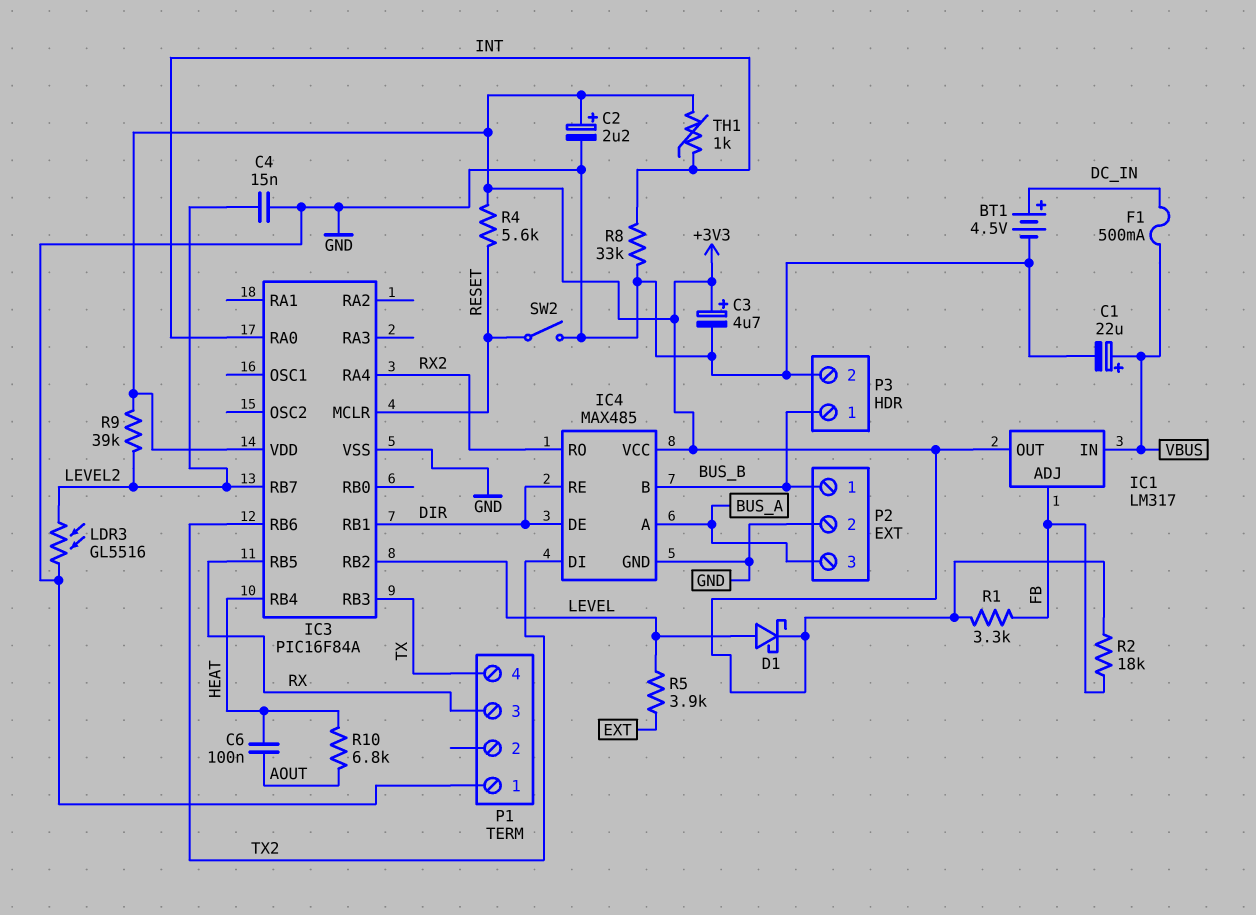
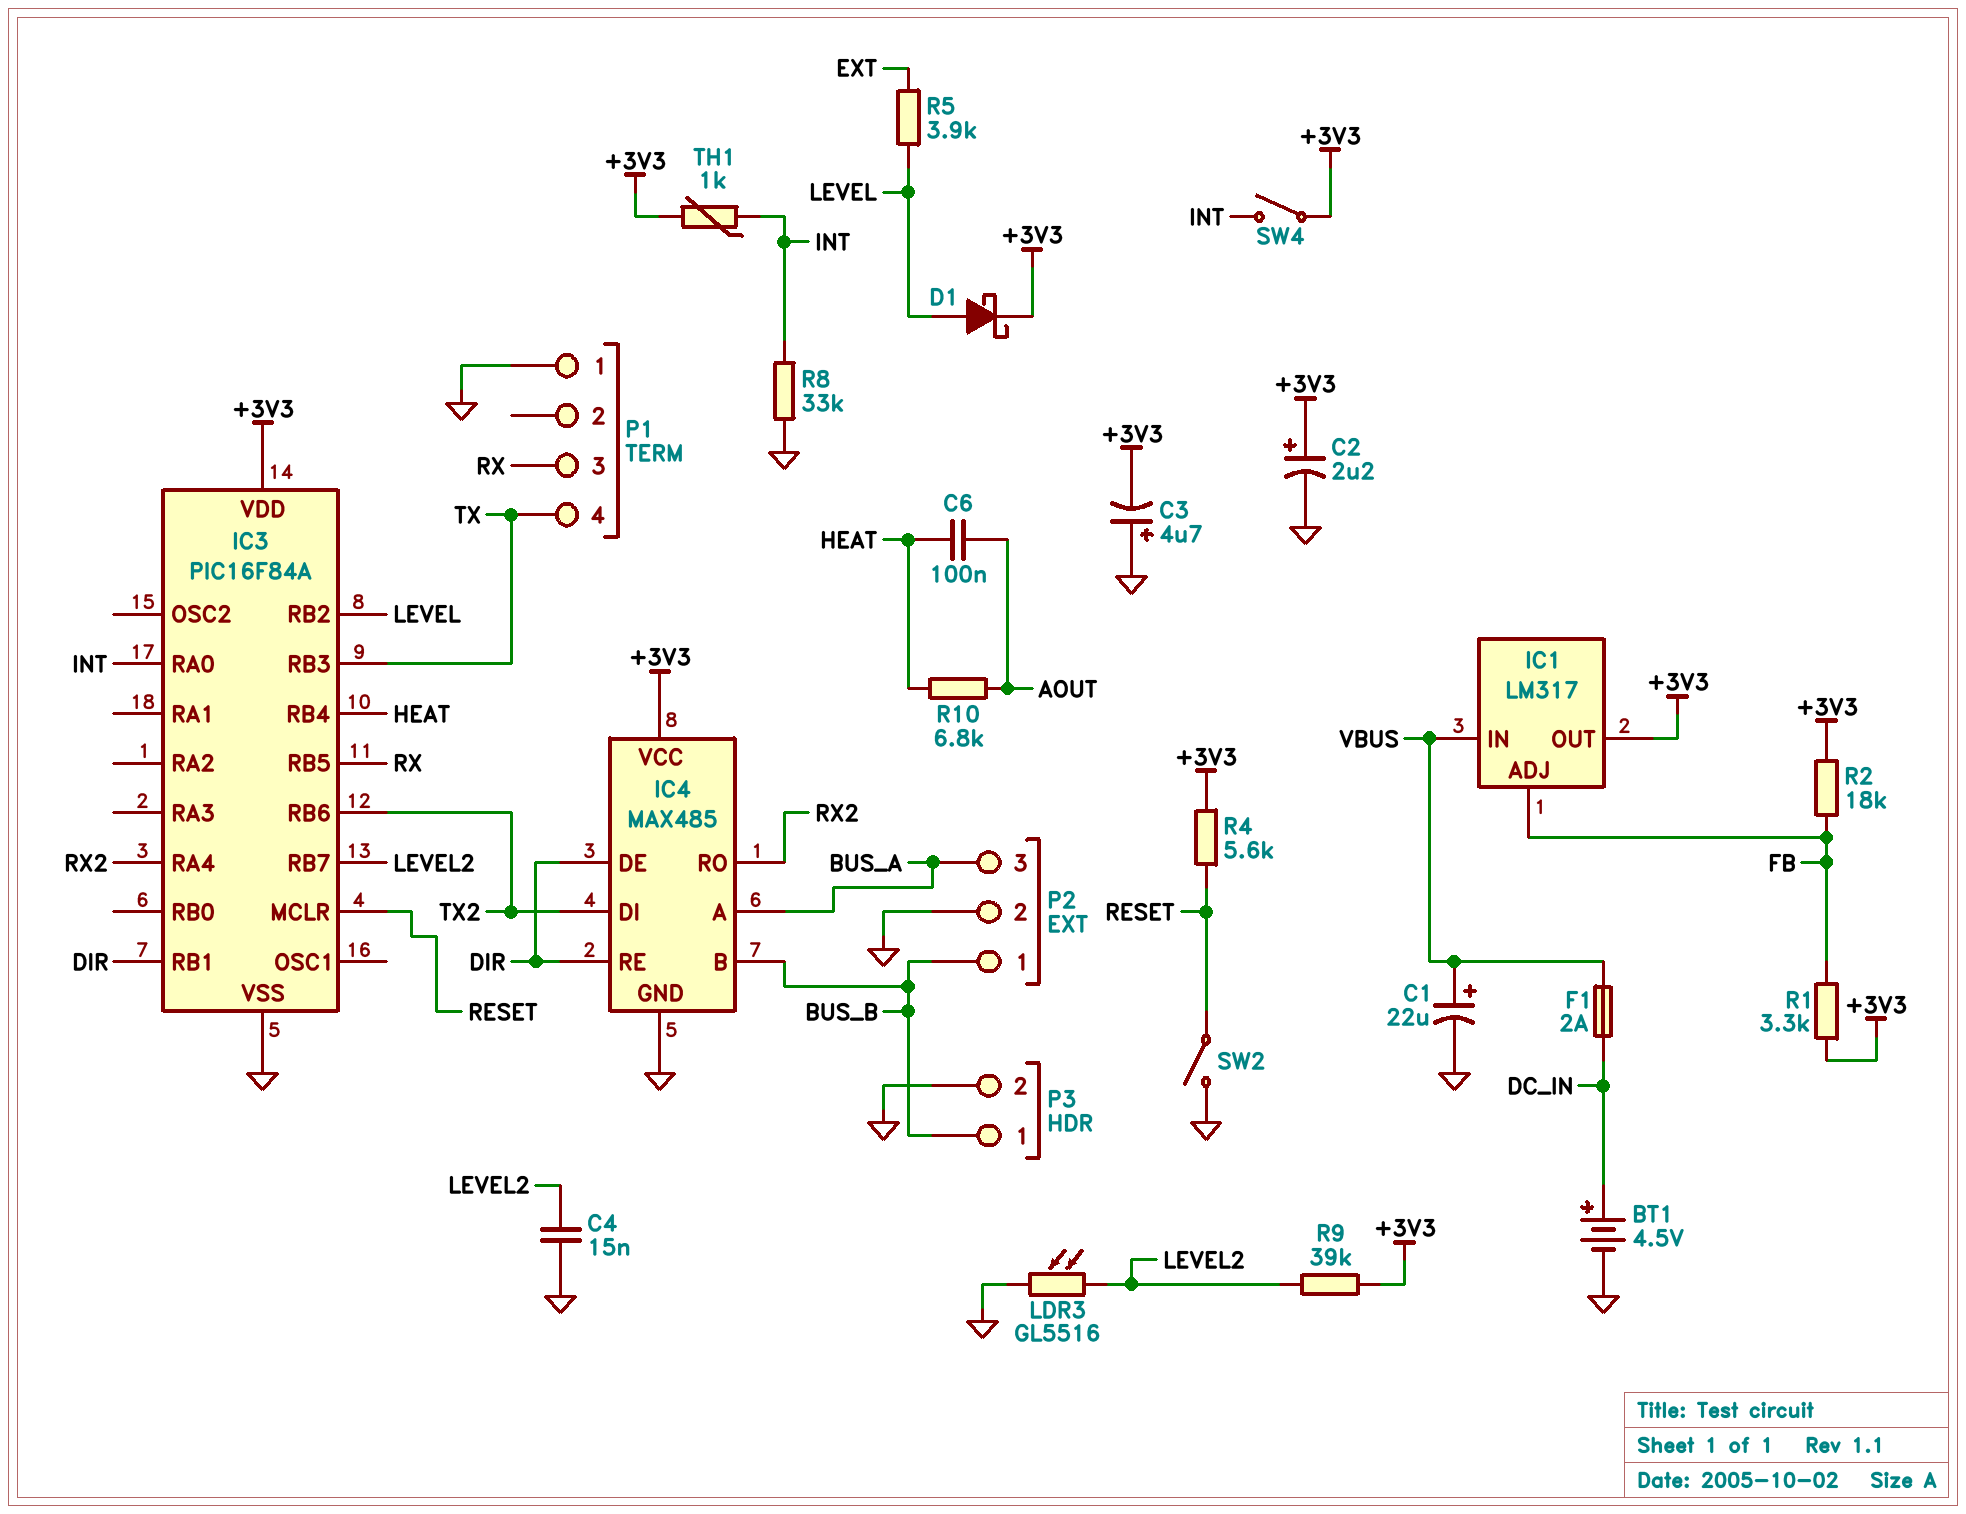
C3: 4.7uF (plus +3V3, minus GND) -> 4.7uF (plus GND, minus +3V3)
F1: 500mA (DC_IN, VBUS) -> 2A (DC_IN, VBUS)
SW4: none -> switch (+3V3, INT)

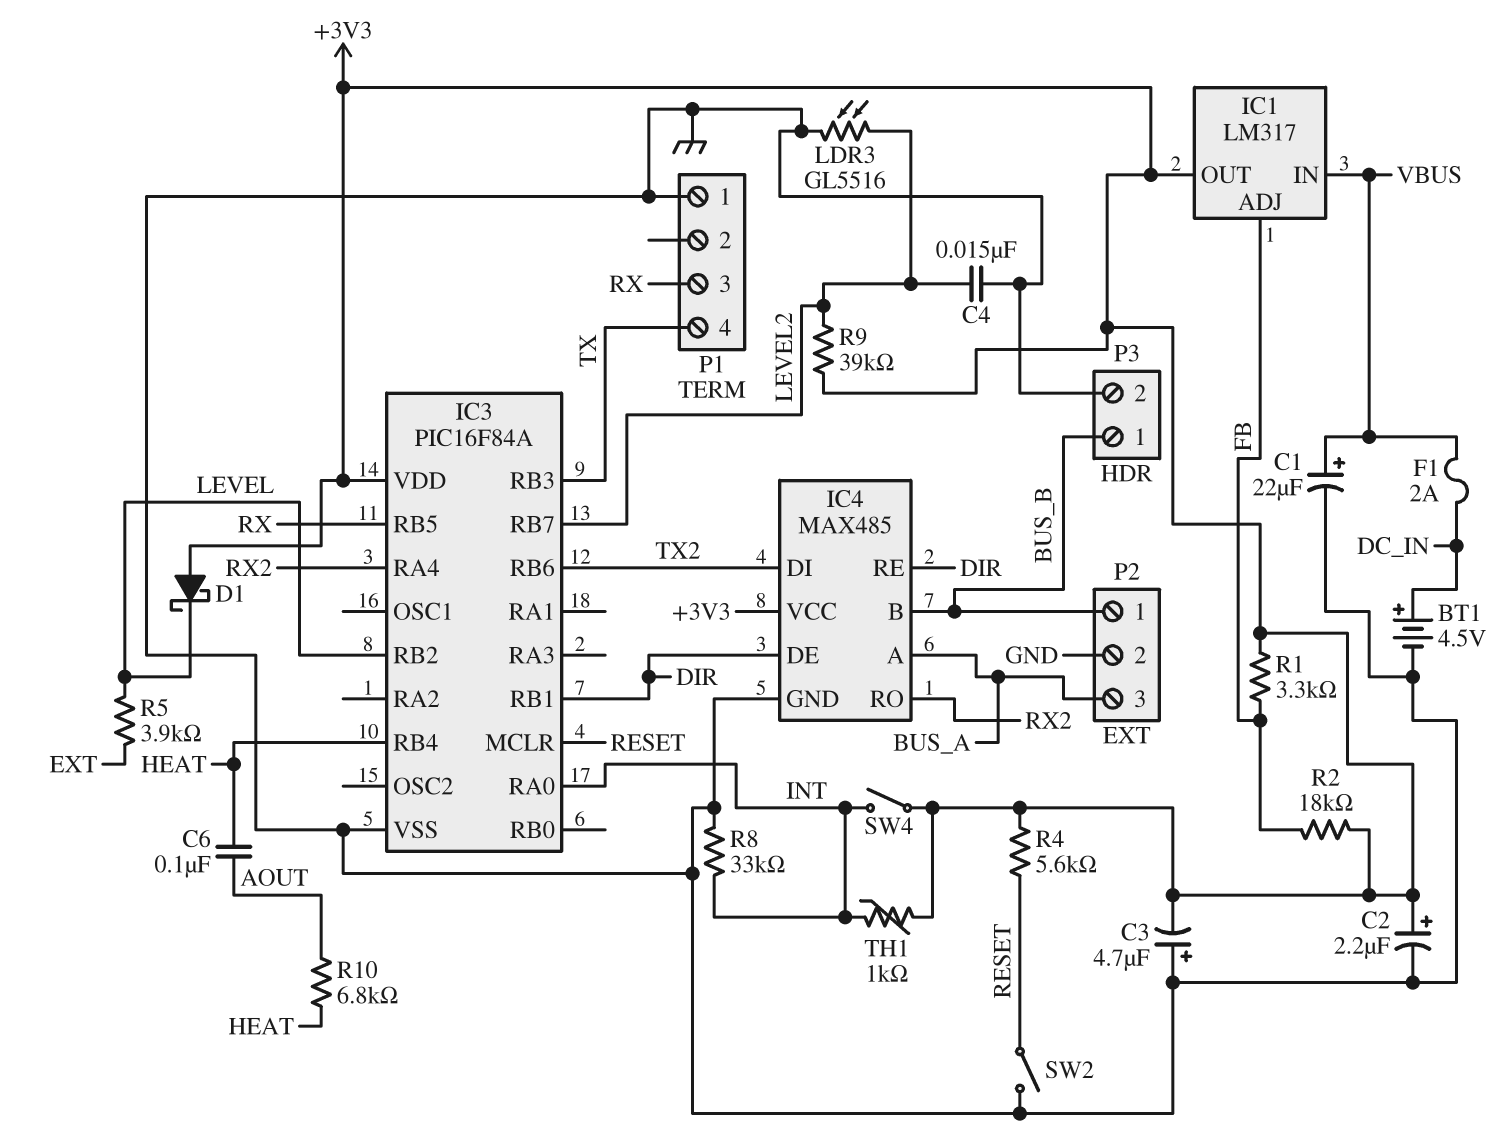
D1: schottky (A LEVEL, K +3V3) -> schottky (A +3V3, K LEVEL)

